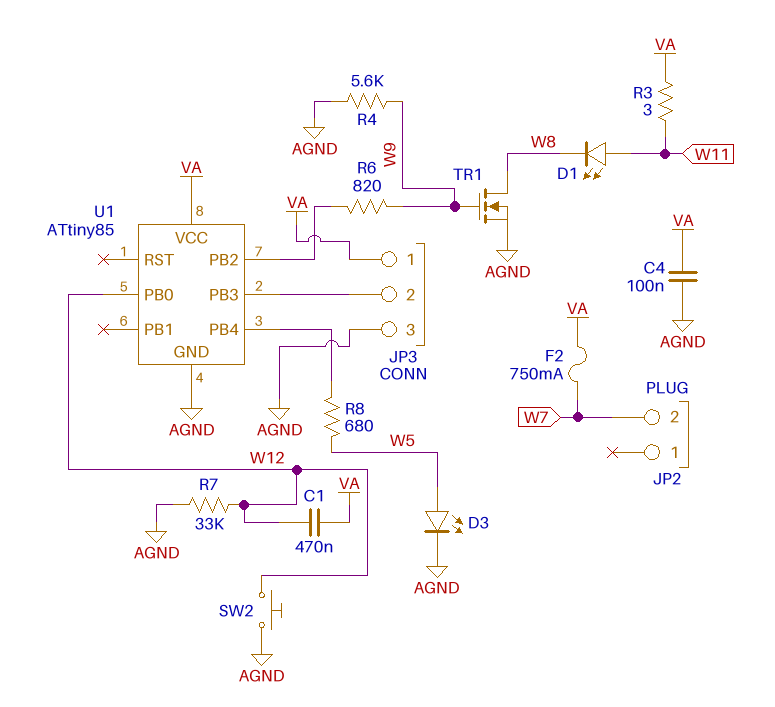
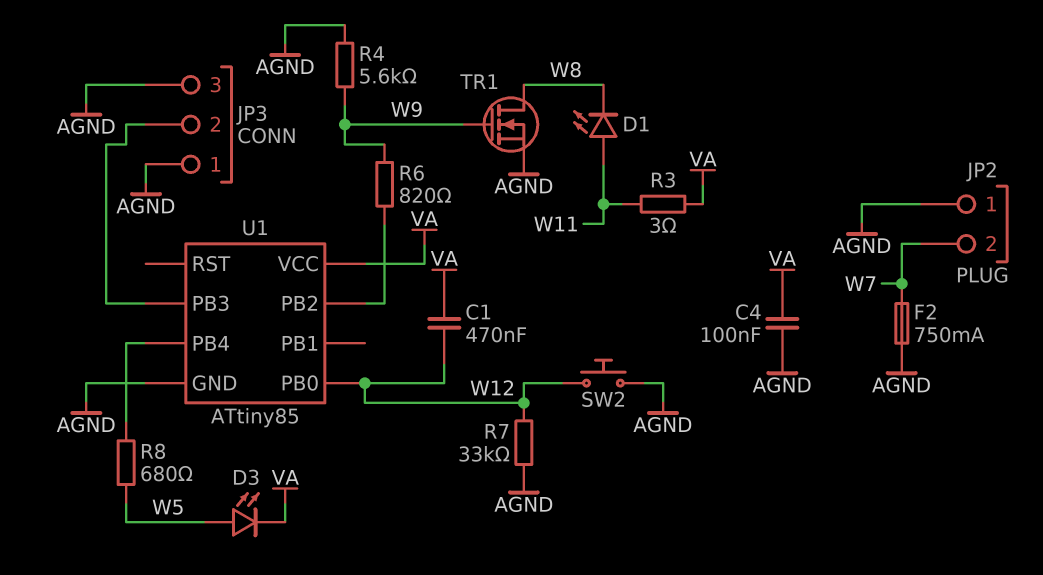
D3: LED (A W5, K AGND) -> LED (A W5, K VA)
F2: 750mA (VA, W7) -> 750mA (AGND, W7)
JP2 pin 1: none -> AGND
JP3 pin 1: VA -> AGND

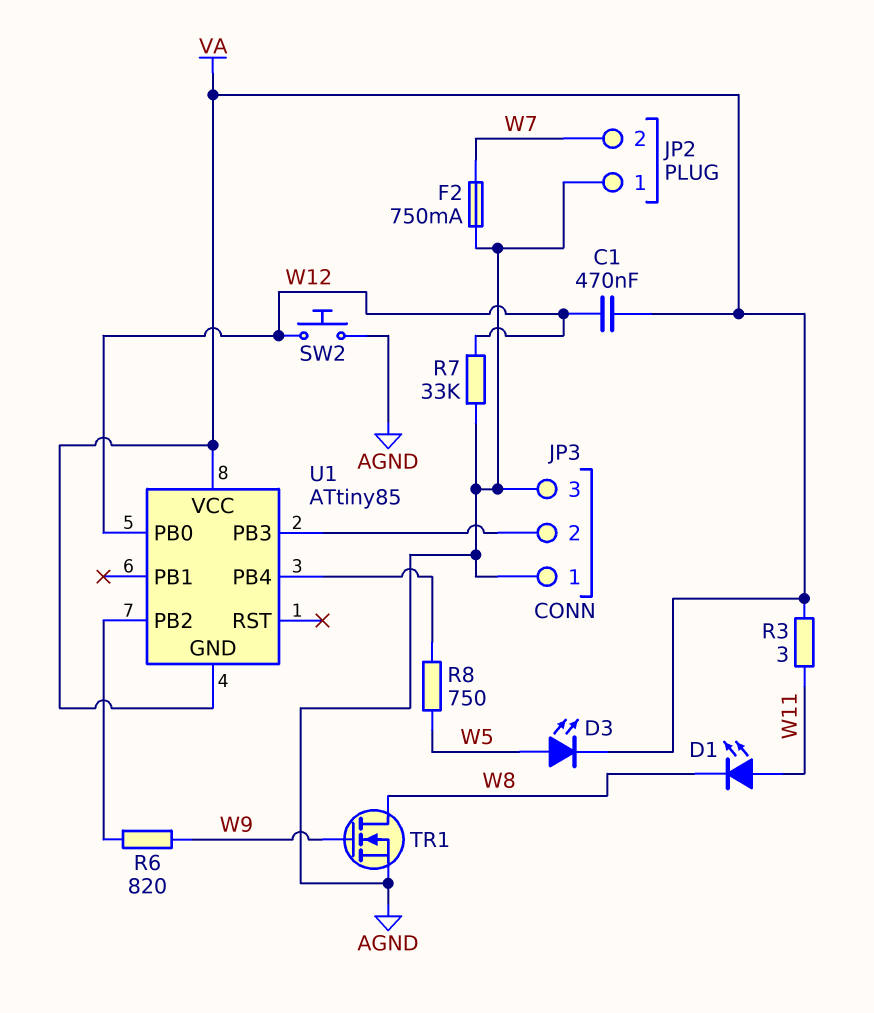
C4: 100nF (AGND, VA) -> none
R4: 5.6k (AGND, W9) -> none
R8: 680 (U1/PB4, W5) -> 750 (U1/PB4, W5)
U1 pin GND: AGND -> VA

